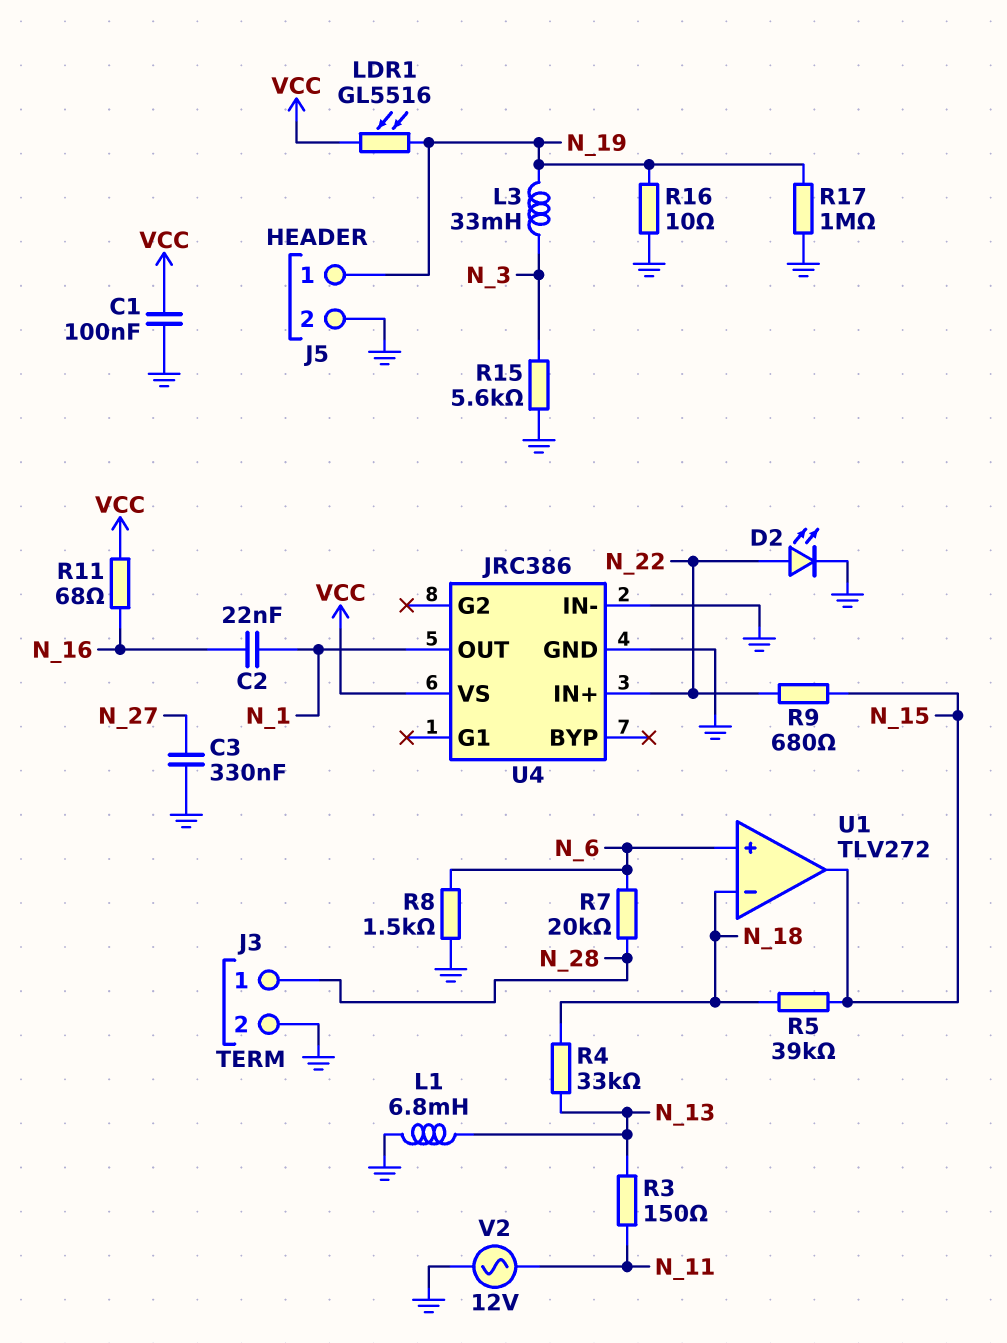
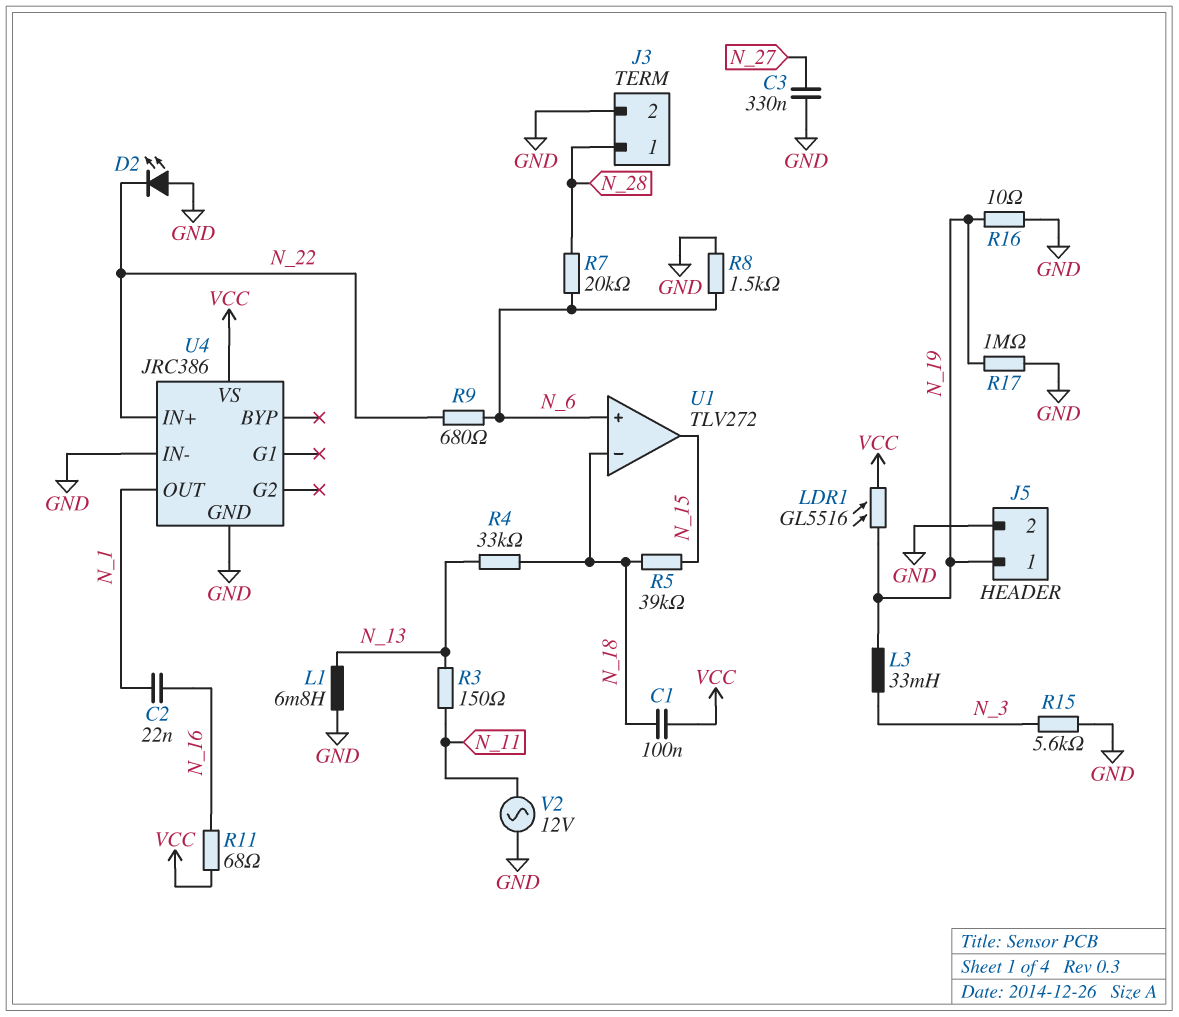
C1: 100nF (GND, VCC) -> 100nF (N_18, VCC)
D2: LED (A N_22, K GND) -> LED (A GND, K N_22)
R9: 680 (N_15, N_22) -> 680 (N_6, N_22)

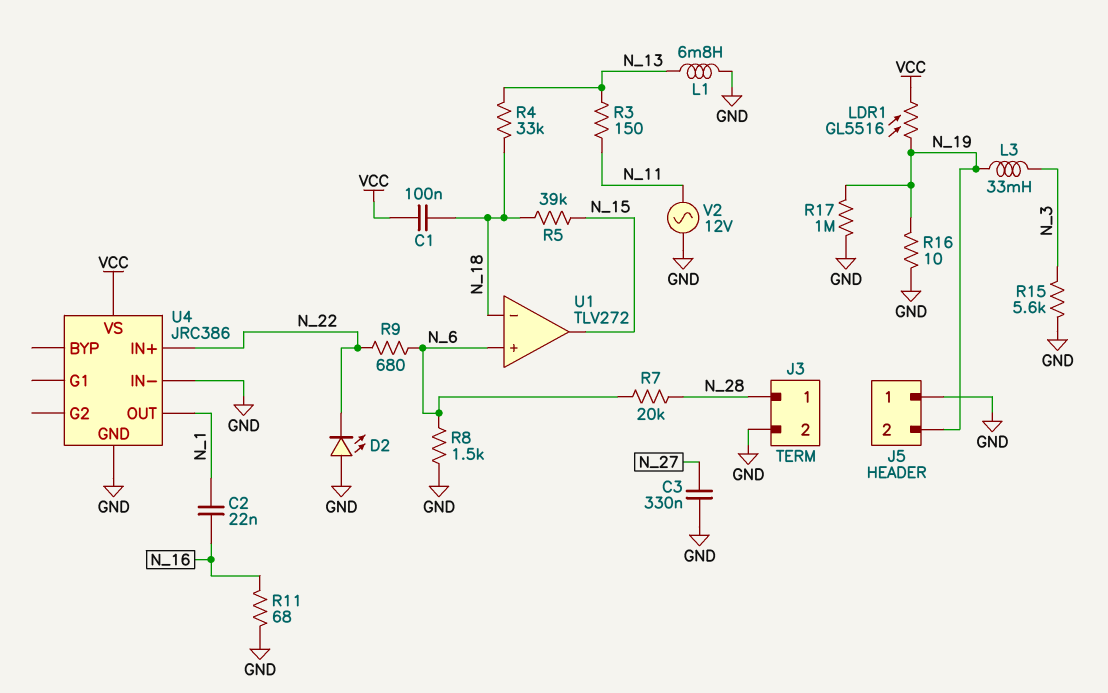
J5 pin 1: N_19 -> GND
J5 pin 2: GND -> N_19
R11: 68 (N_16, VCC) -> 68 (GND, N_16)

